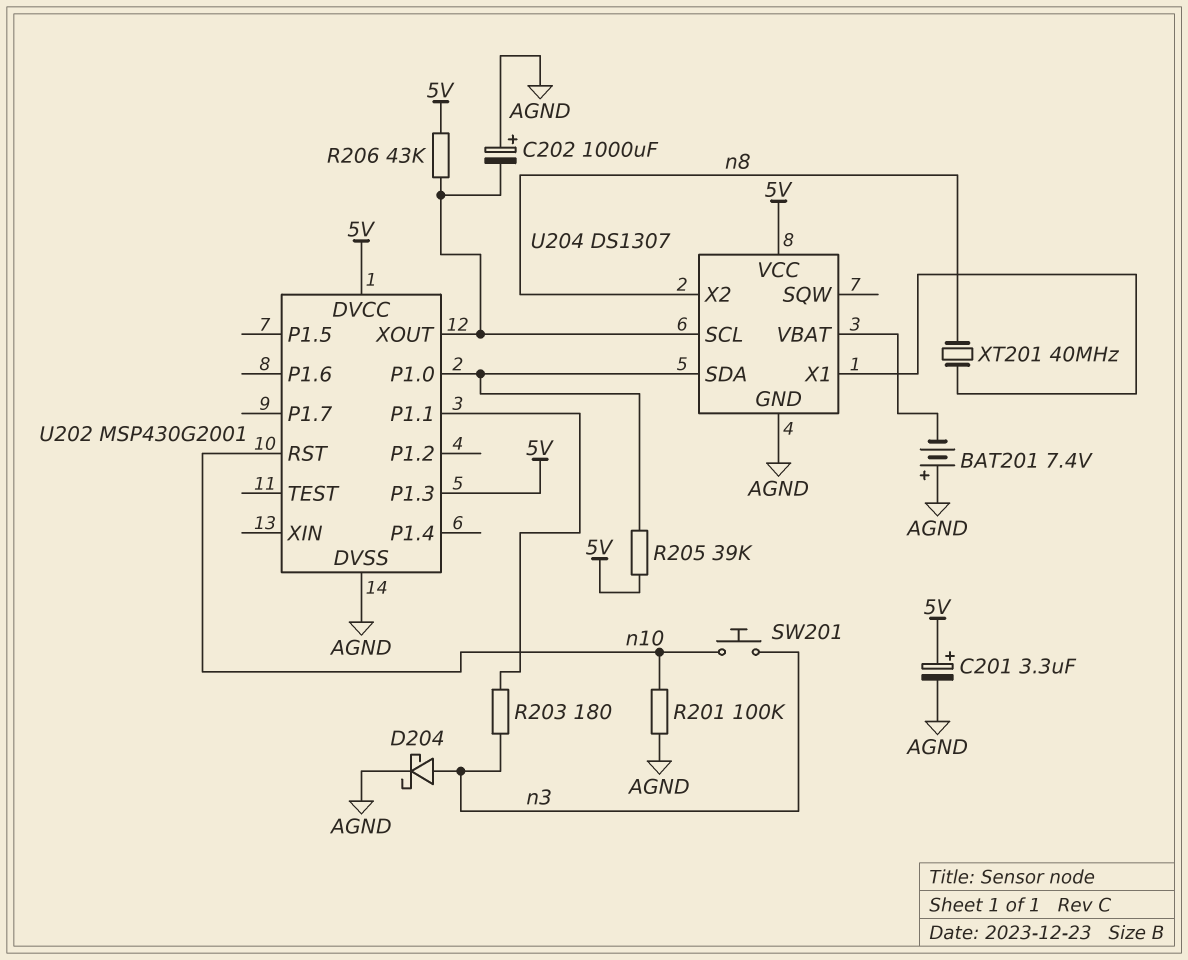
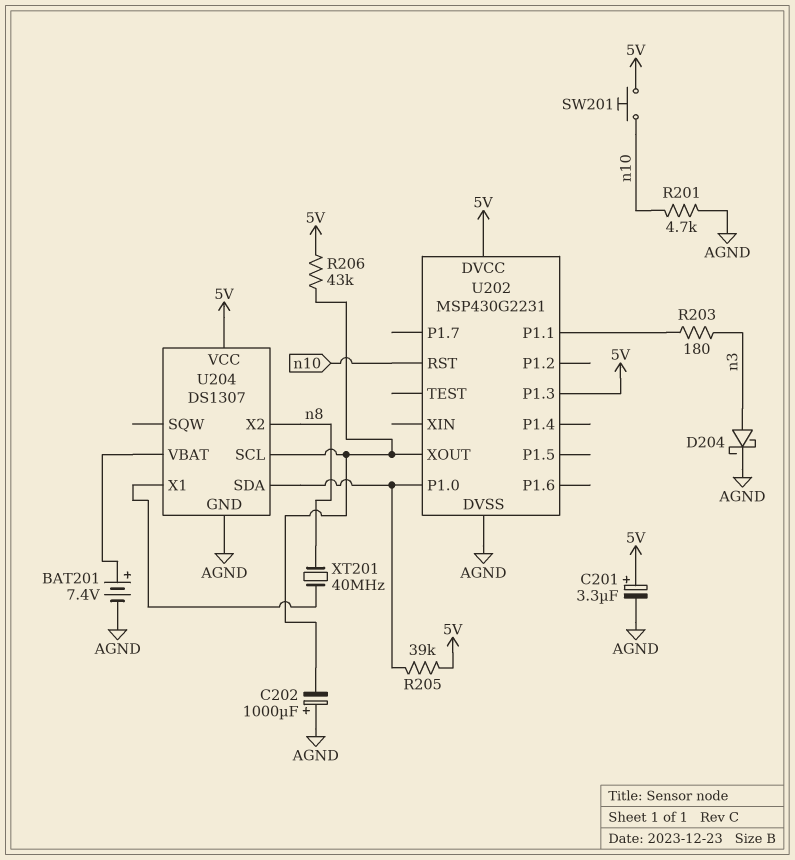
BAT201: 7.4V (plus AGND, minus U204/VBAT) -> 7.4V (plus U204/VBAT, minus AGND)
R201: 100k (AGND, n10) -> 4.7k (AGND, n10)
SW201: button (n3, n10) -> button (5V, n10)
U202: MSP430G2001 -> MSP430G2231

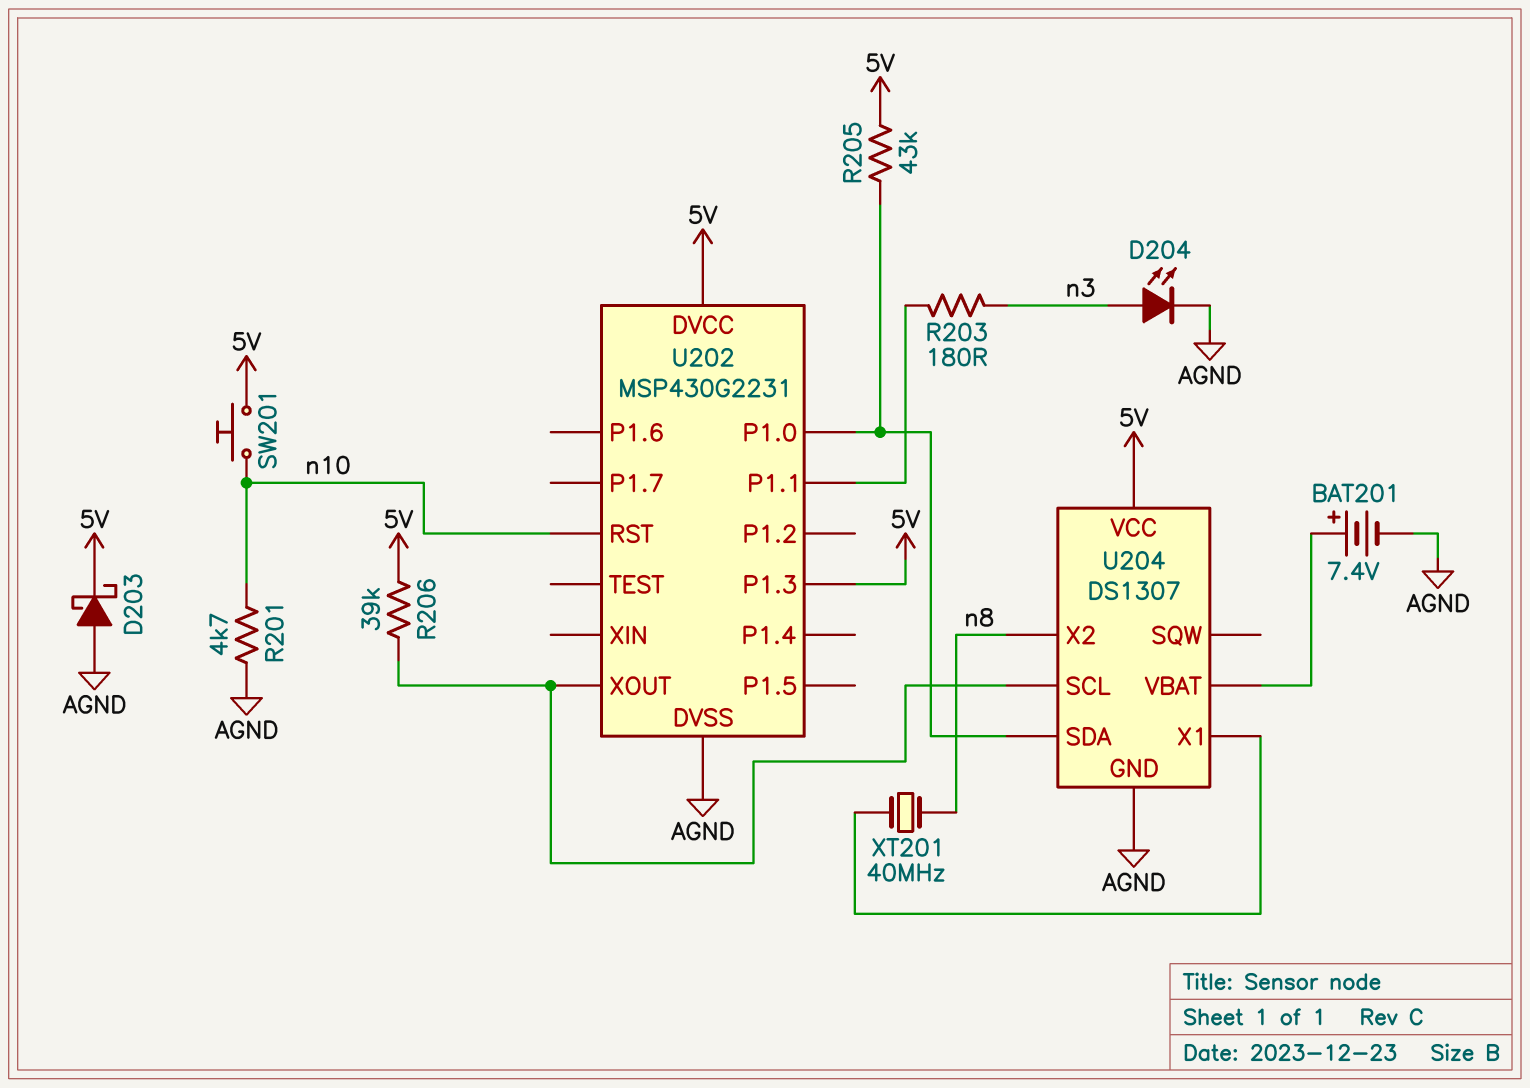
C201: 3.3uF (plus 5V, minus AGND) -> none
C202: 1000uF (plus AGND, minus U202/XOUT) -> none
D203: none -> schottky (A AGND, K 5V)
D204: schottky (A n3, K AGND) -> LED (A n3, K AGND)
R205: 39k (5V, U202/P1.0) -> 43k (5V, U202/P1.0)
R206: 43k (5V, U202/XOUT) -> 39k (5V, U202/XOUT)

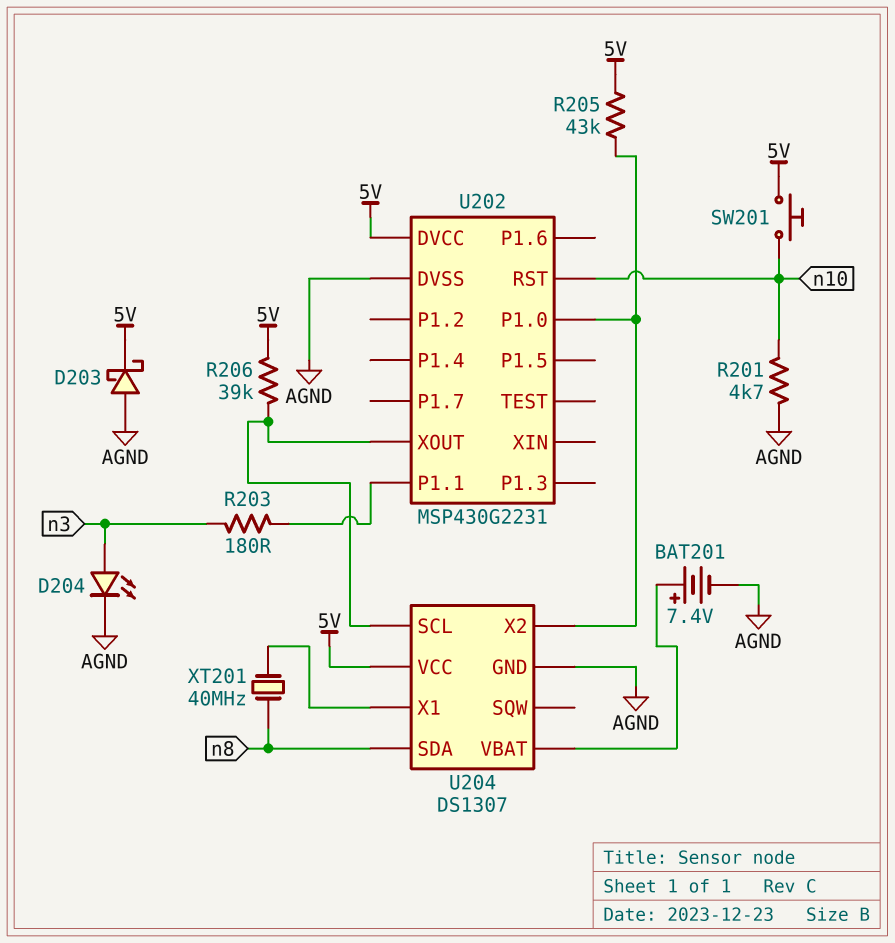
U202 pin P1.3: 5V -> none
U204 pin SDA: U202/P1.0 -> n8
U204 pin X2: n8 -> U202/P1.0

